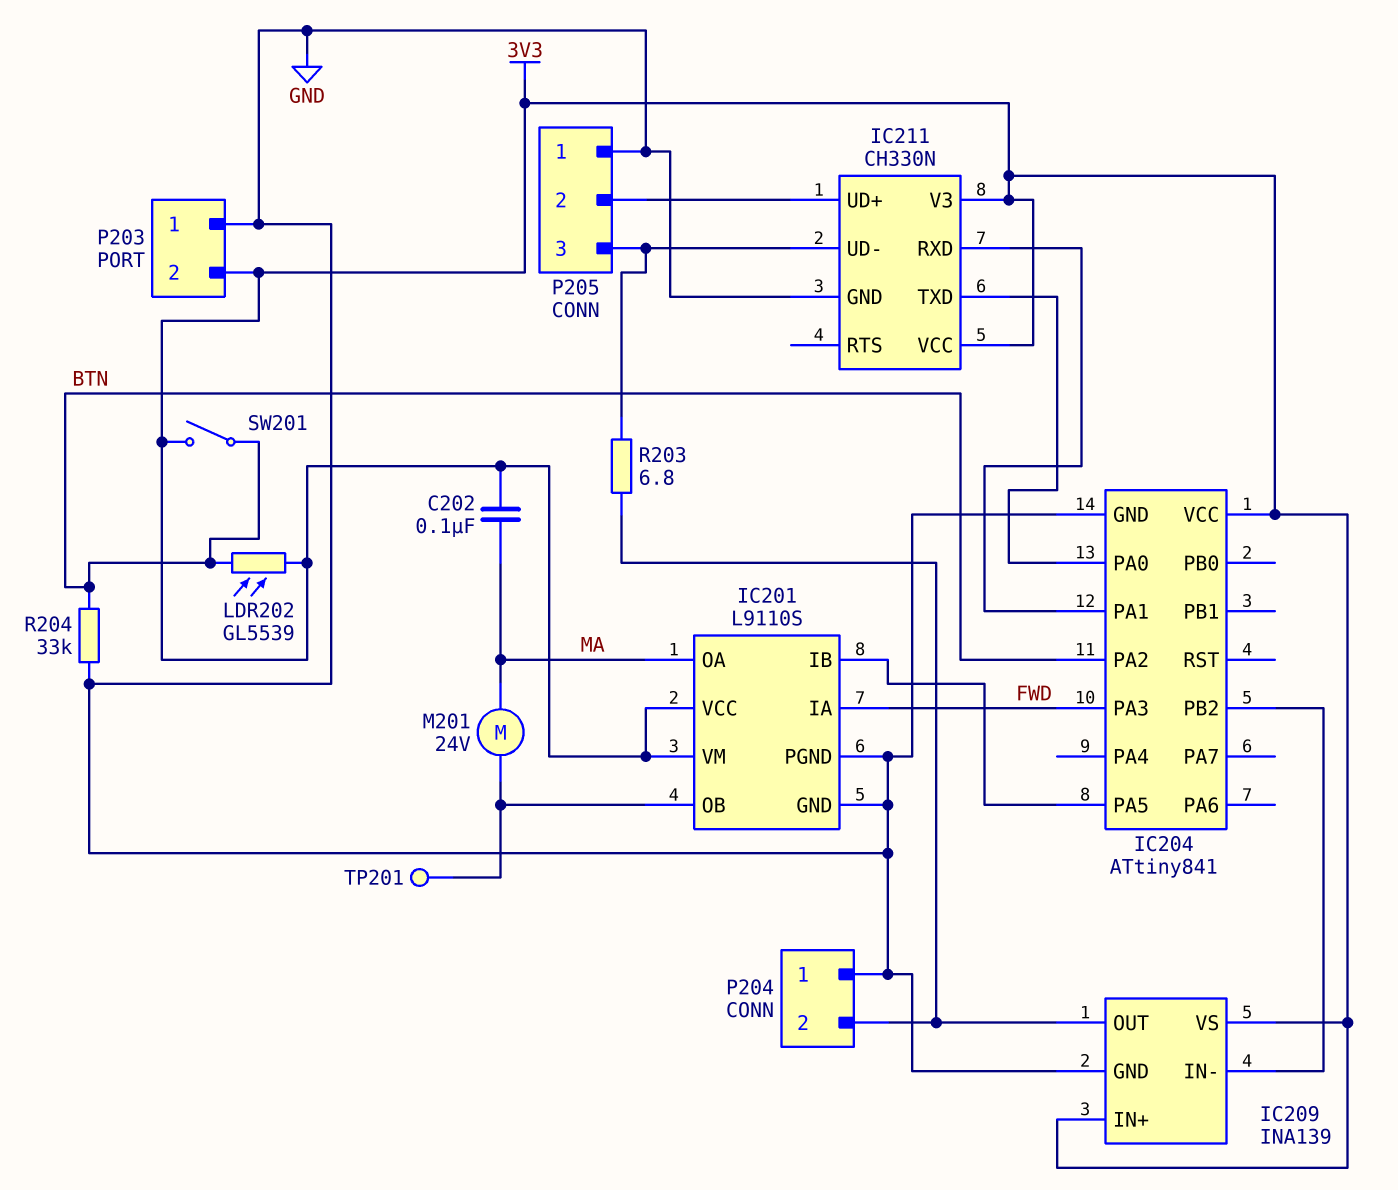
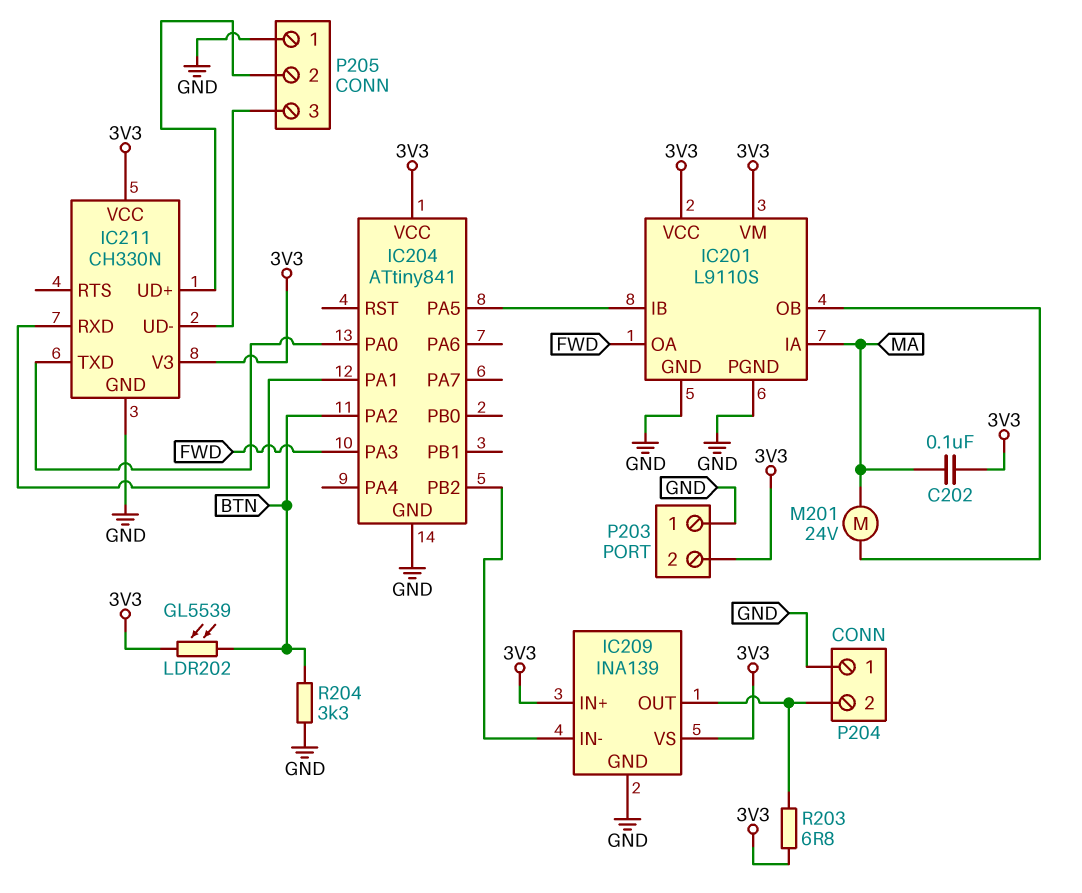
IC201 pin IA: FWD -> MA
IC201 pin OA: MA -> FWD
R203: 6.8 (IC209/OUT, IC211/UD-) -> 6.8 (3V3, IC209/OUT)
R204: 33k (BTN, GND) -> 3.3k (BTN, GND)
SW201: switch (3V3, BTN) -> none
TP201: test point (IC201/OB) -> none

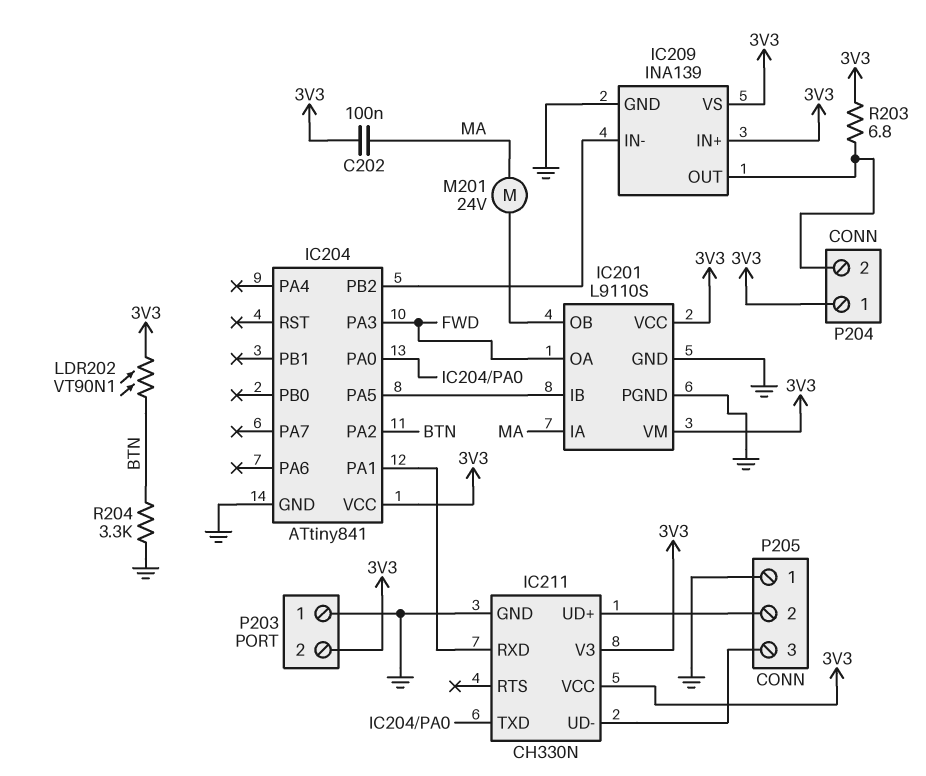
LDR202: GL5539 (3V3, BTN) -> VT90N1 (3V3, BTN)
P204 pin 1: GND -> 3V3

